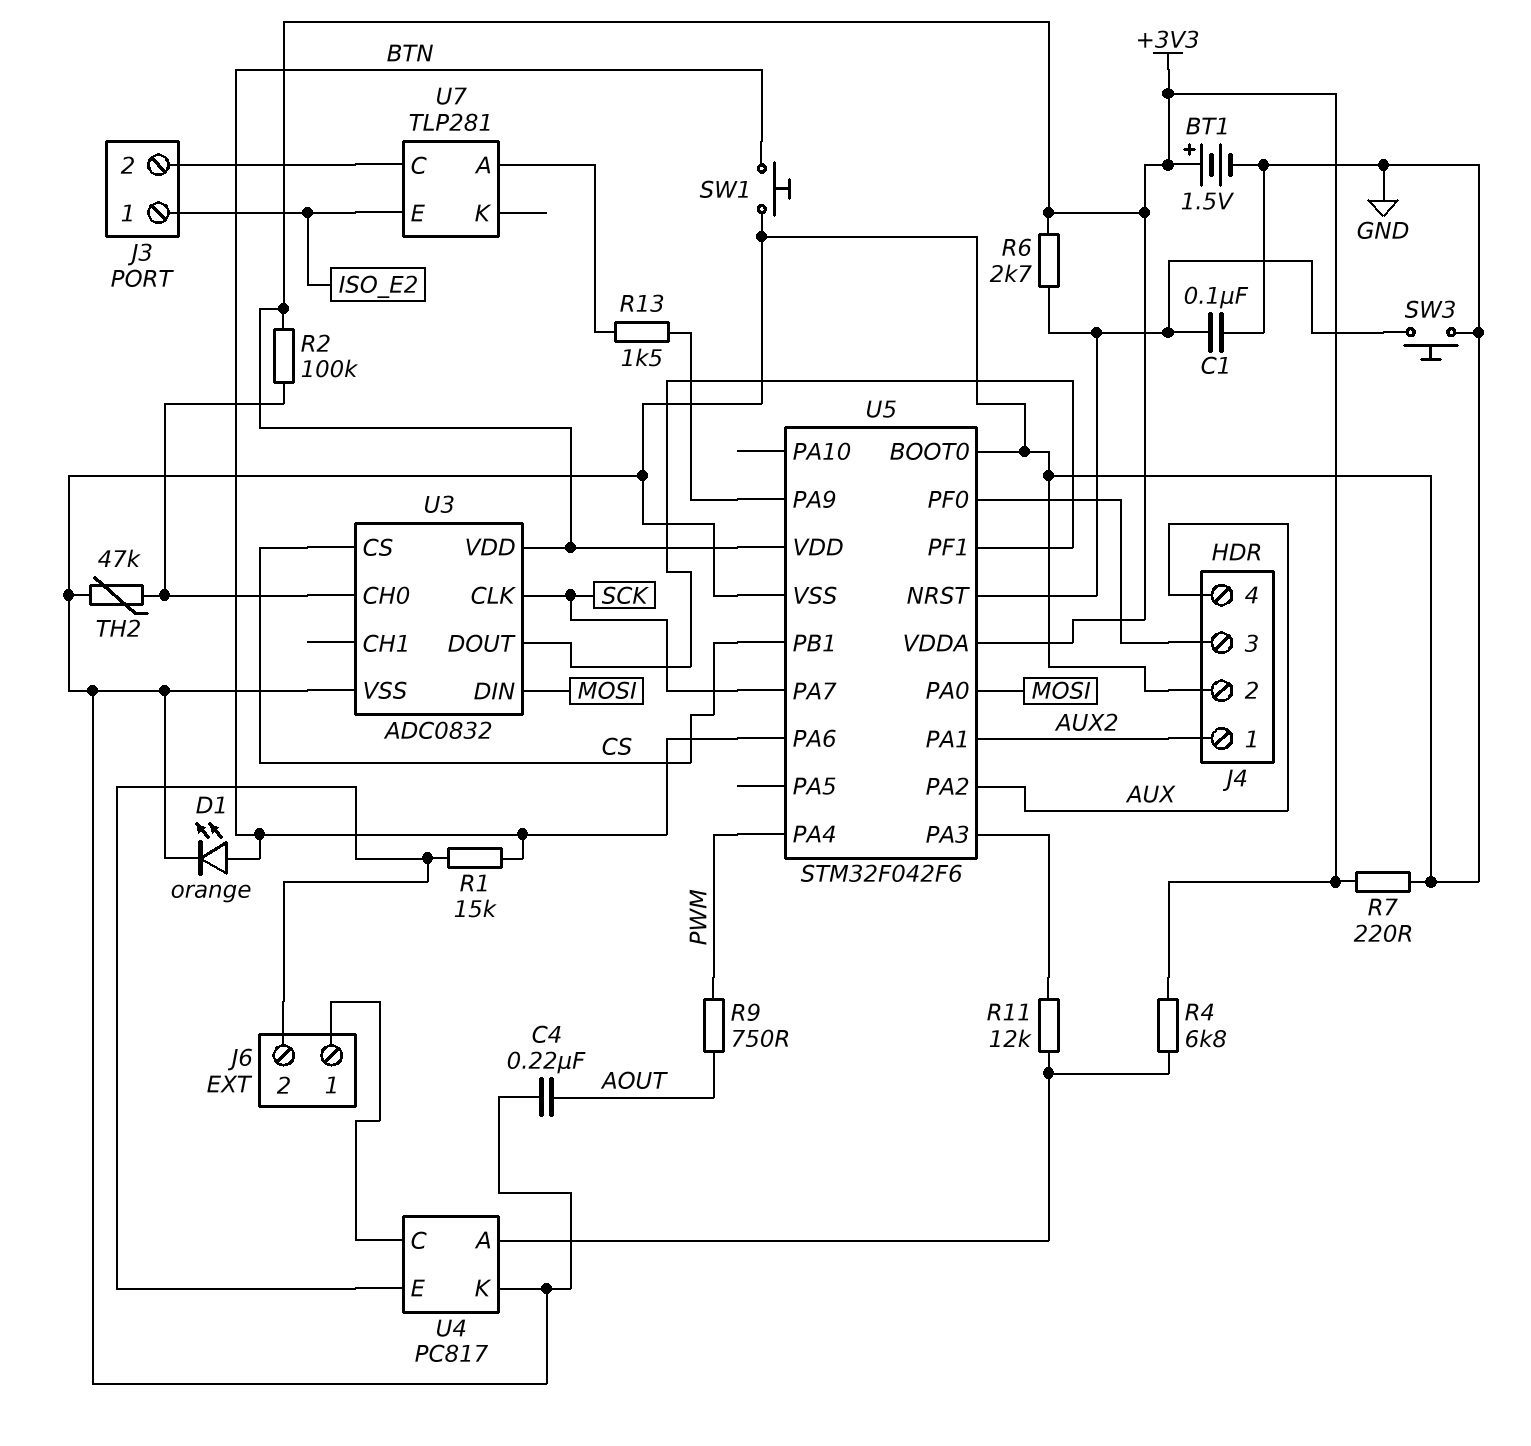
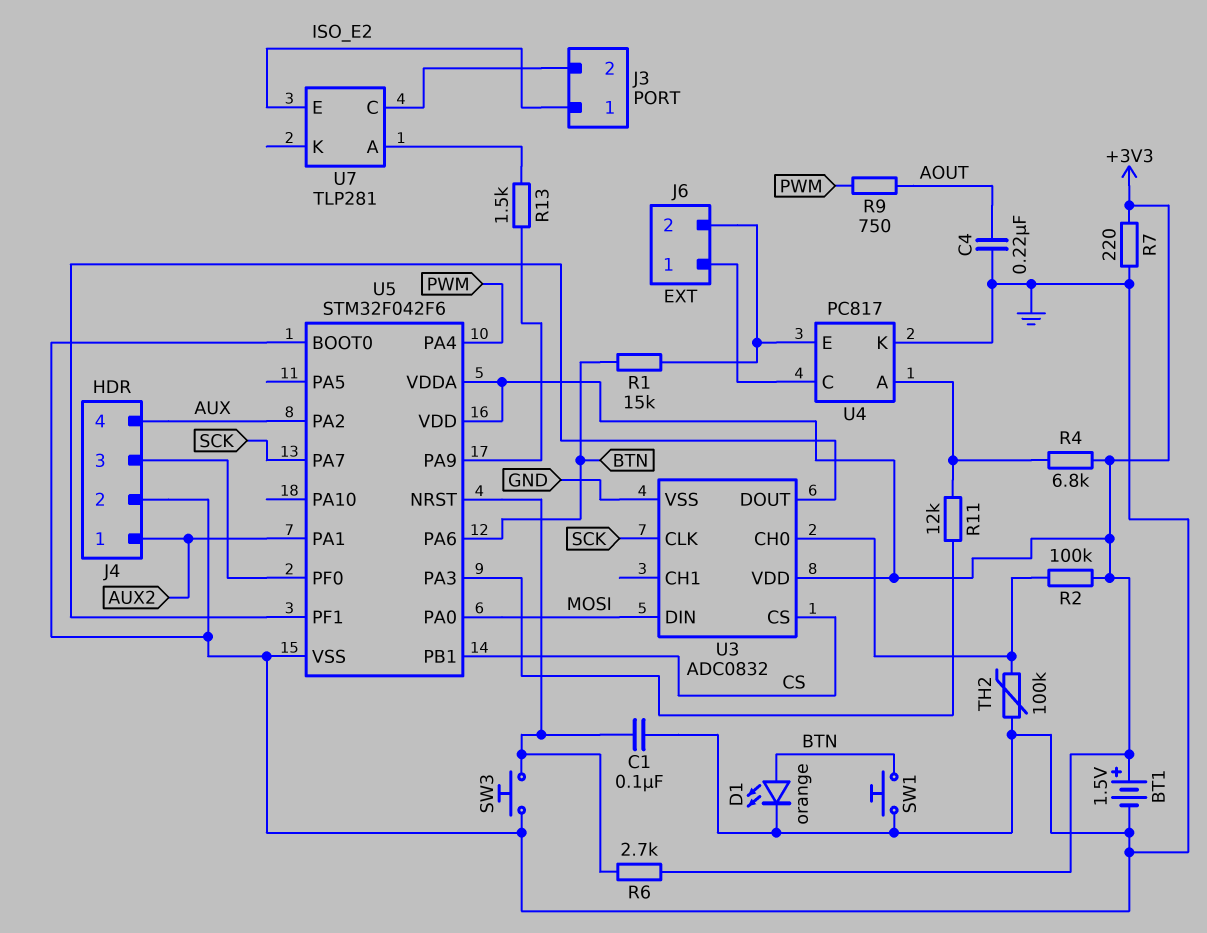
TH2: 47k (GND, U3/CH0) -> 100k (GND, U3/CH0)

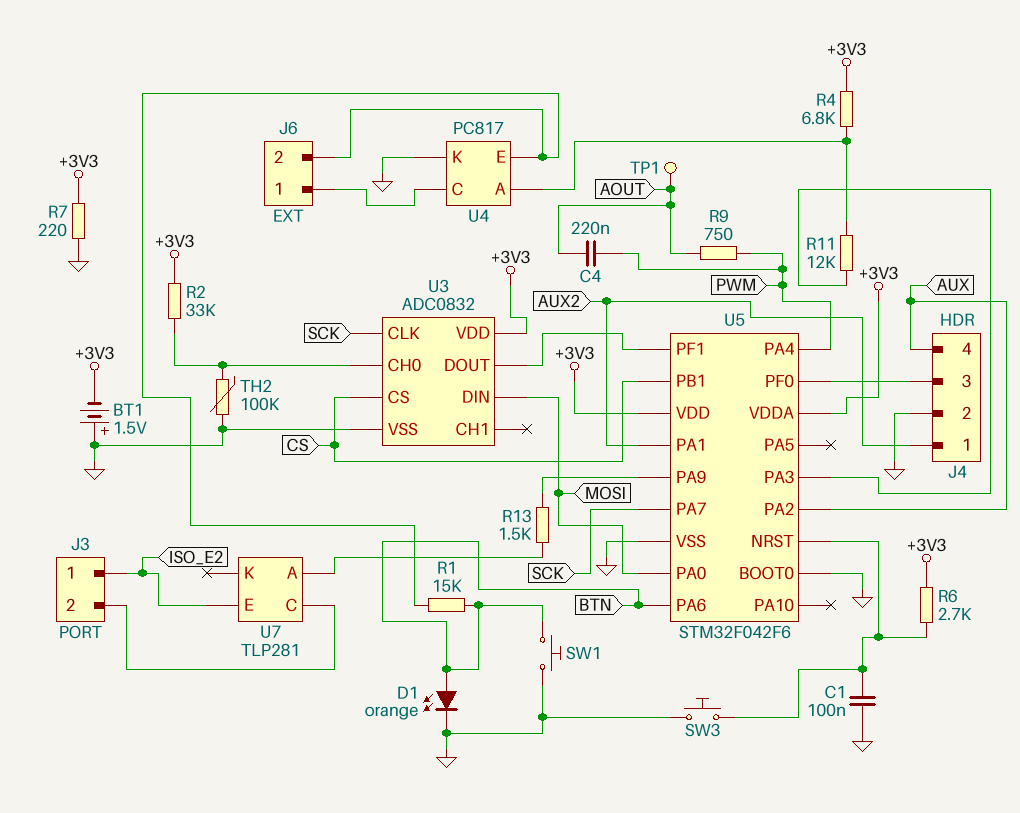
BT1: 1.5V (plus +3V3, minus GND) -> 1.5V (plus GND, minus +3V3)
C4: 220nF (AOUT, GND) -> 220nF (AOUT, PWM)
R2: 100k (+3V3, U3/CH0) -> 33k (+3V3, U3/CH0)
TP1: none -> test point (AOUT)

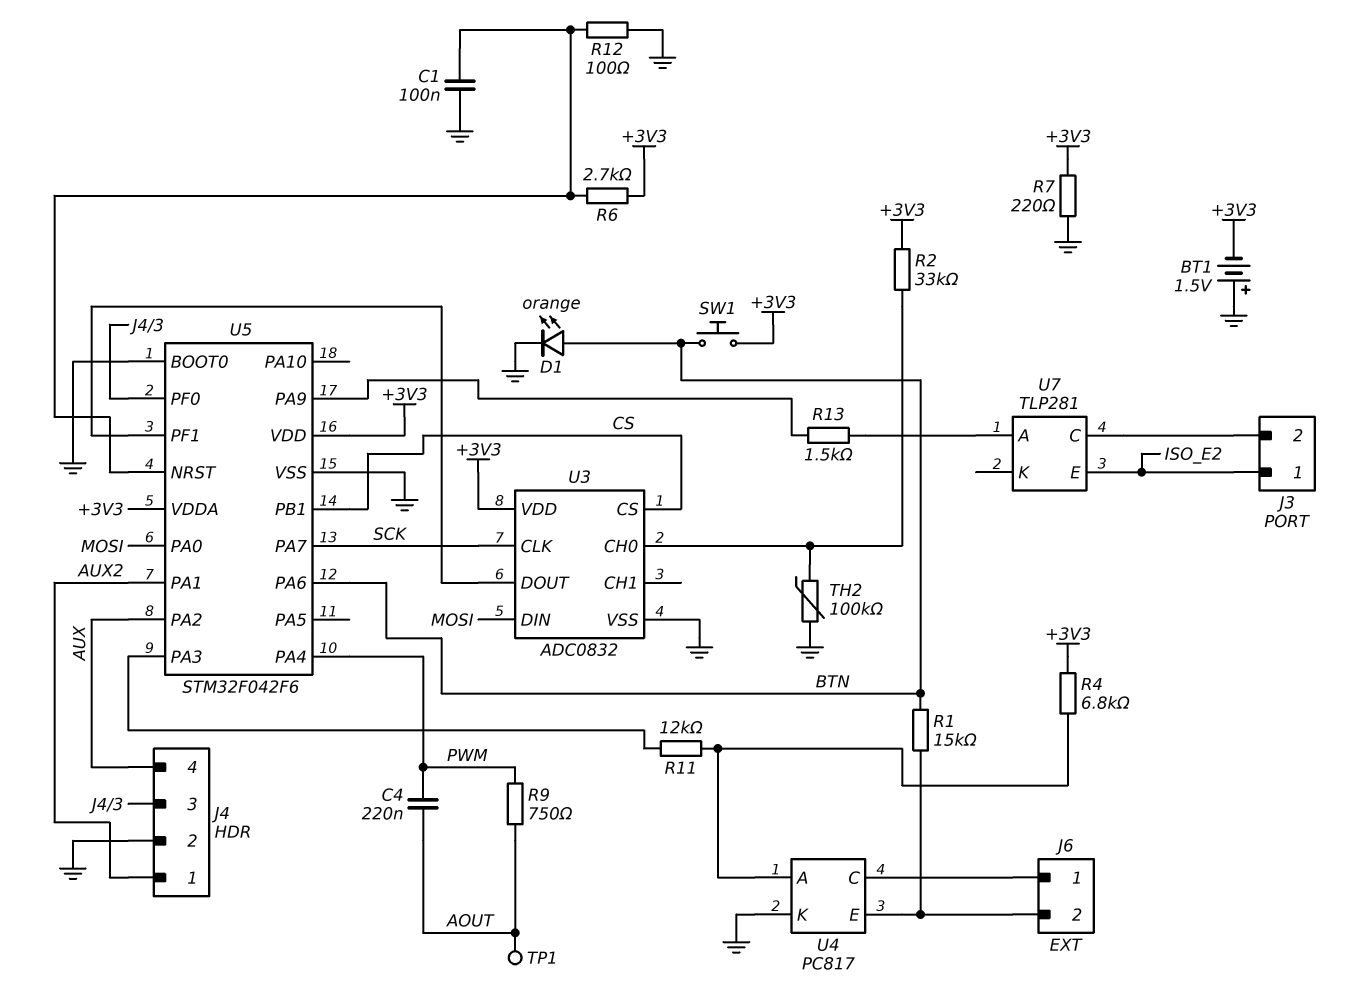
R12: none -> 100 (GND, U5/NRST)
SW1: button (BTN, GND) -> button (+3V3, BTN)
SW3: button (GND, U5/NRST) -> none

